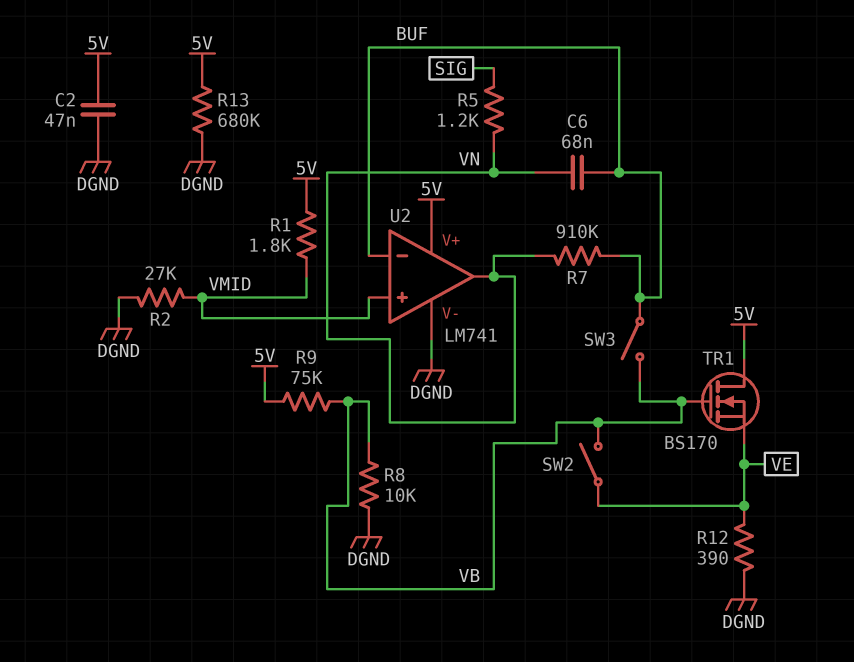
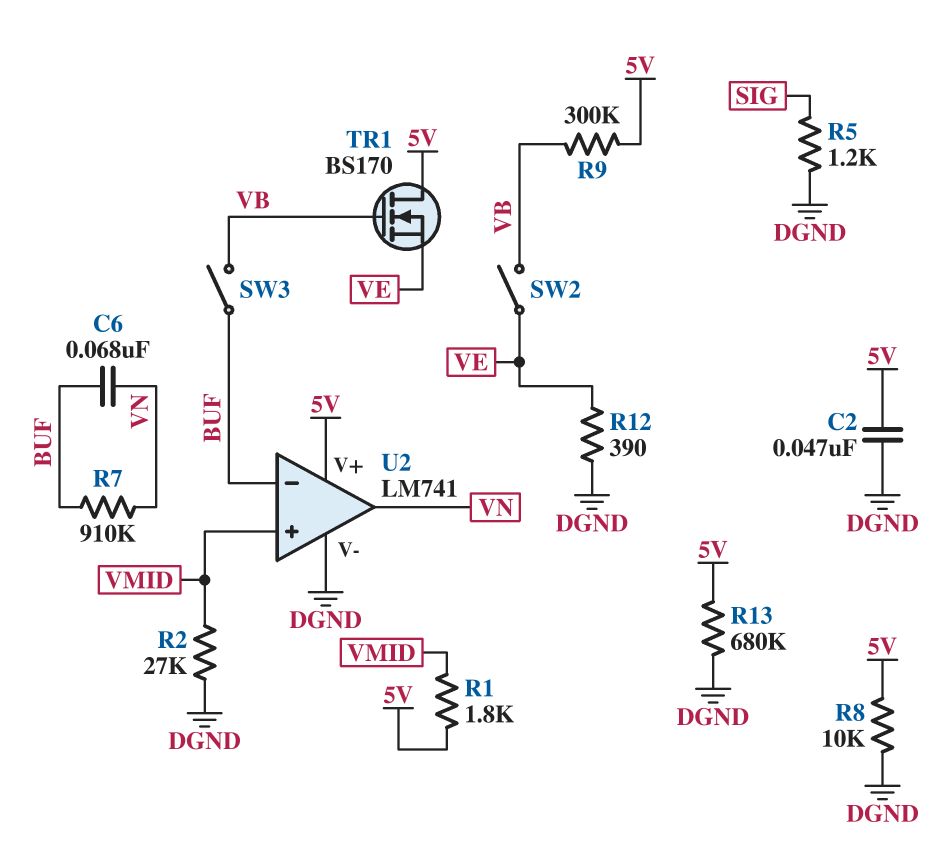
R5: 1.2k (SIG, VN) -> 1.2k (DGND, SIG)
R8: 10k (DGND, VB) -> 10k (5V, DGND)
R9: 75k (5V, VB) -> 300k (5V, VB)

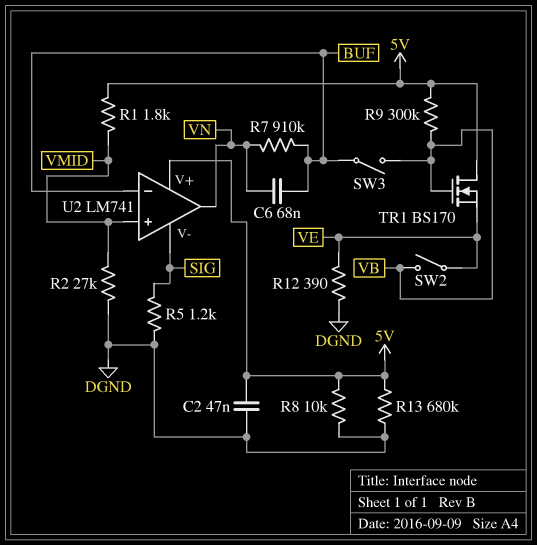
U2 pin V-: DGND -> SIG

